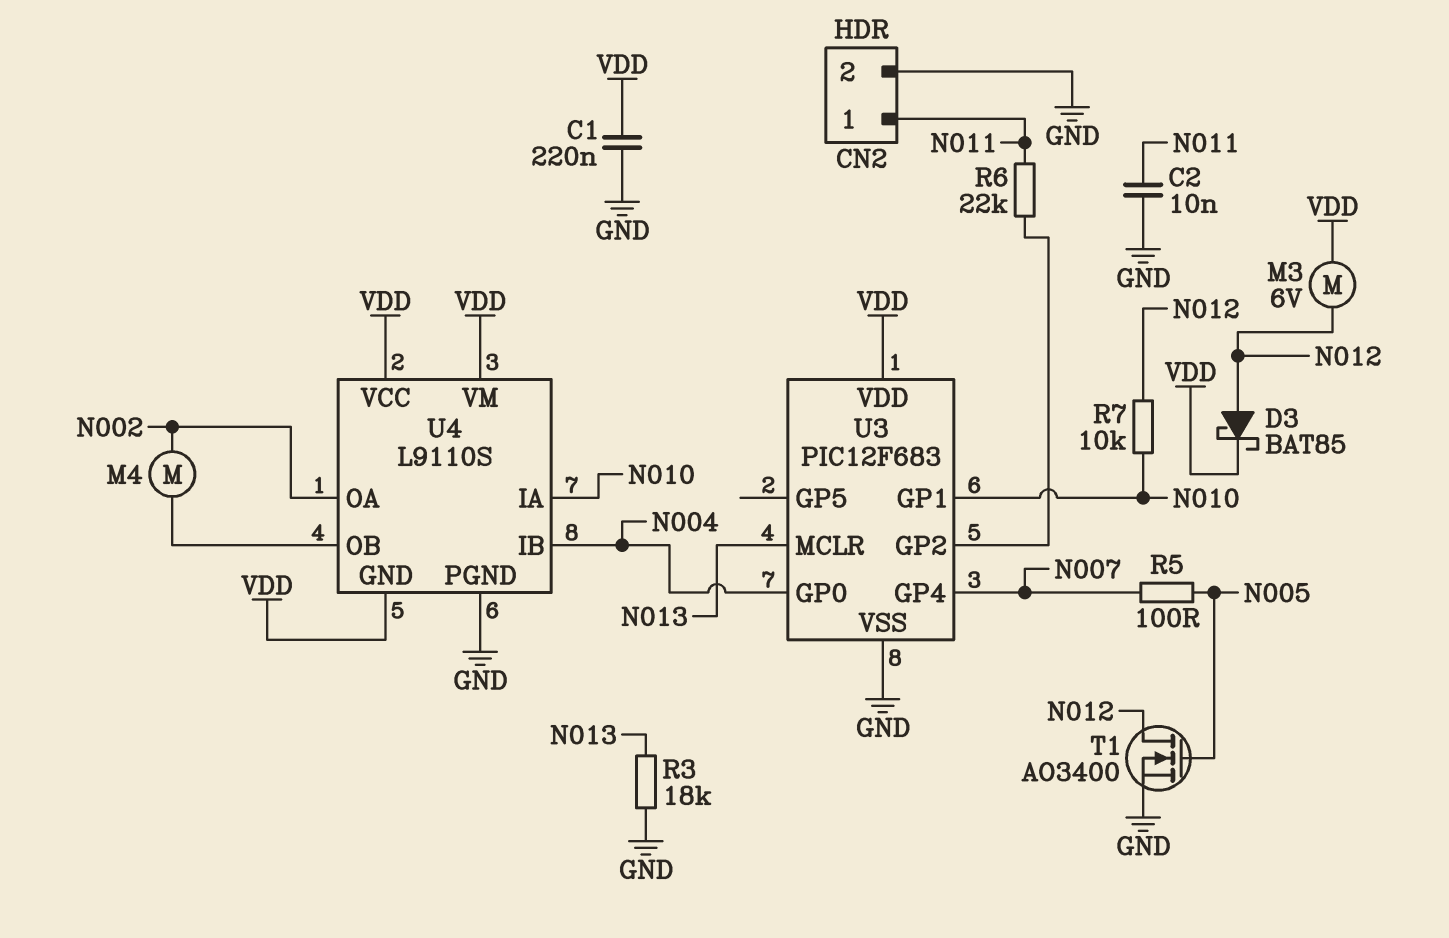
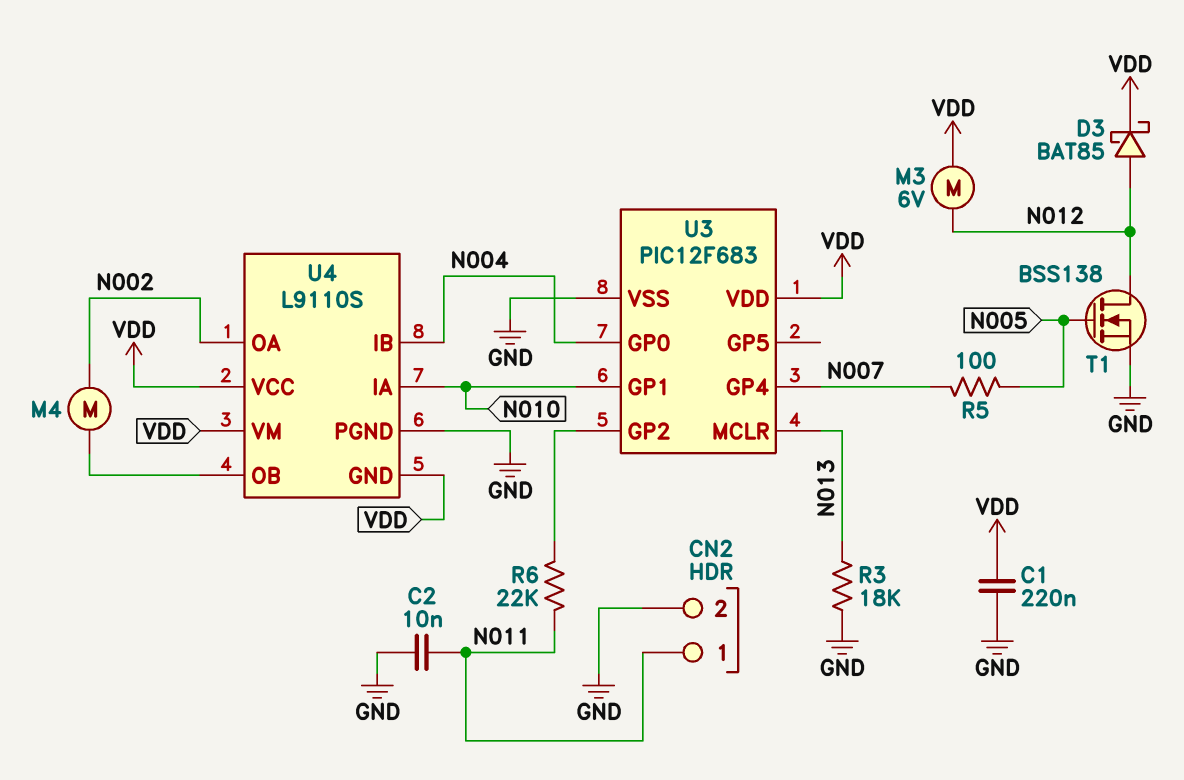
R7: 10k (N010, N012) -> none
T1: NMOS AO3400 (G N005, D N012, S GND) -> NMOS BSS138 (G N005, D N012, S GND)

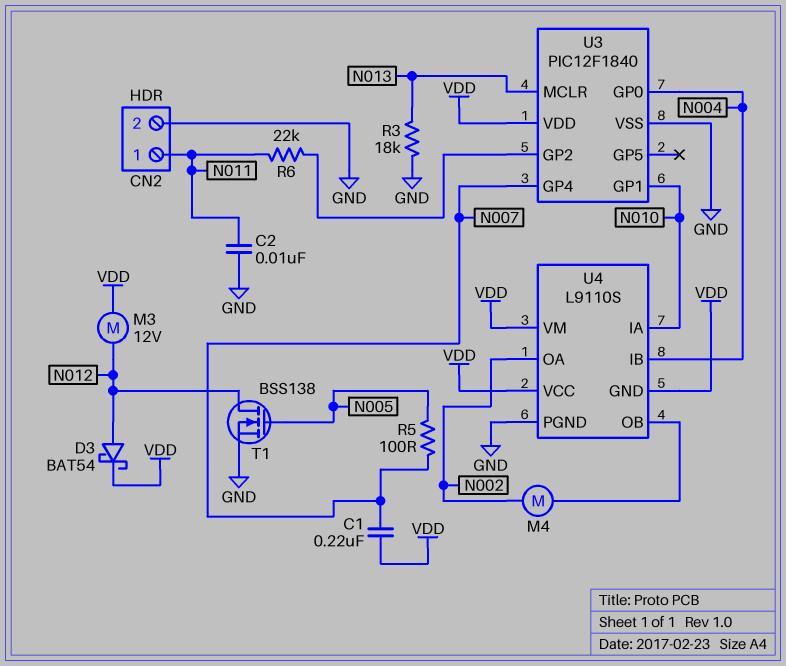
C1: 220nF (GND, VDD) -> 220nF (N007, VDD)
D3: schottky BAT85 (A N012, K VDD) -> schottky BAT54 (A N012, K VDD)
M3: motor 6V (N012, VDD) -> motor 12V (N012, VDD)
U3: PIC12F683 -> PIC12F1840

